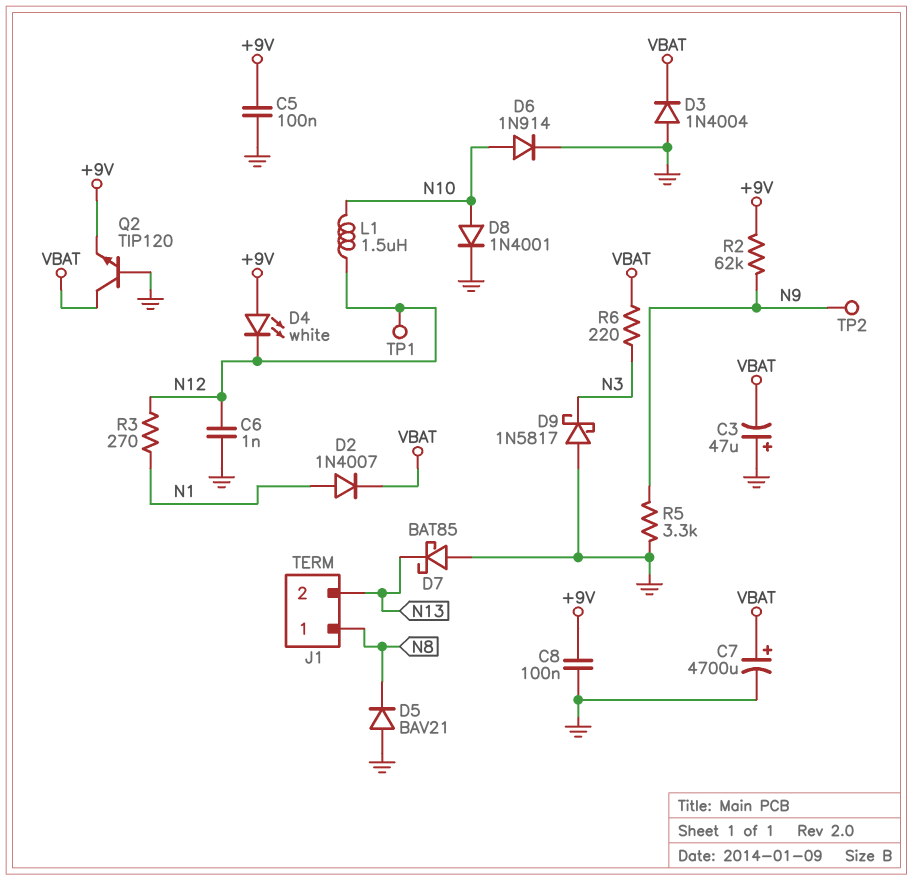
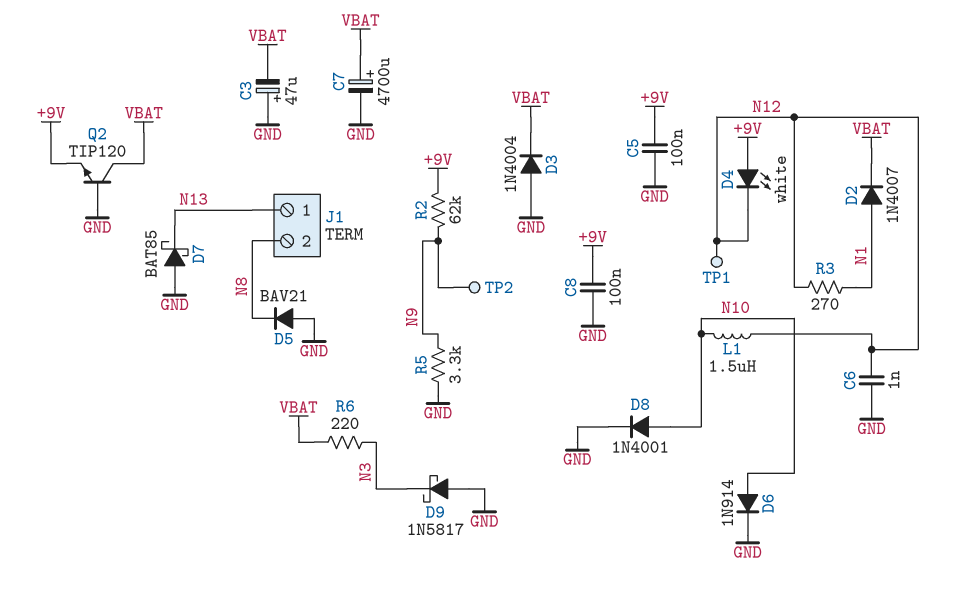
J1 pin 1: N8 -> N13
J1 pin 2: N13 -> N8

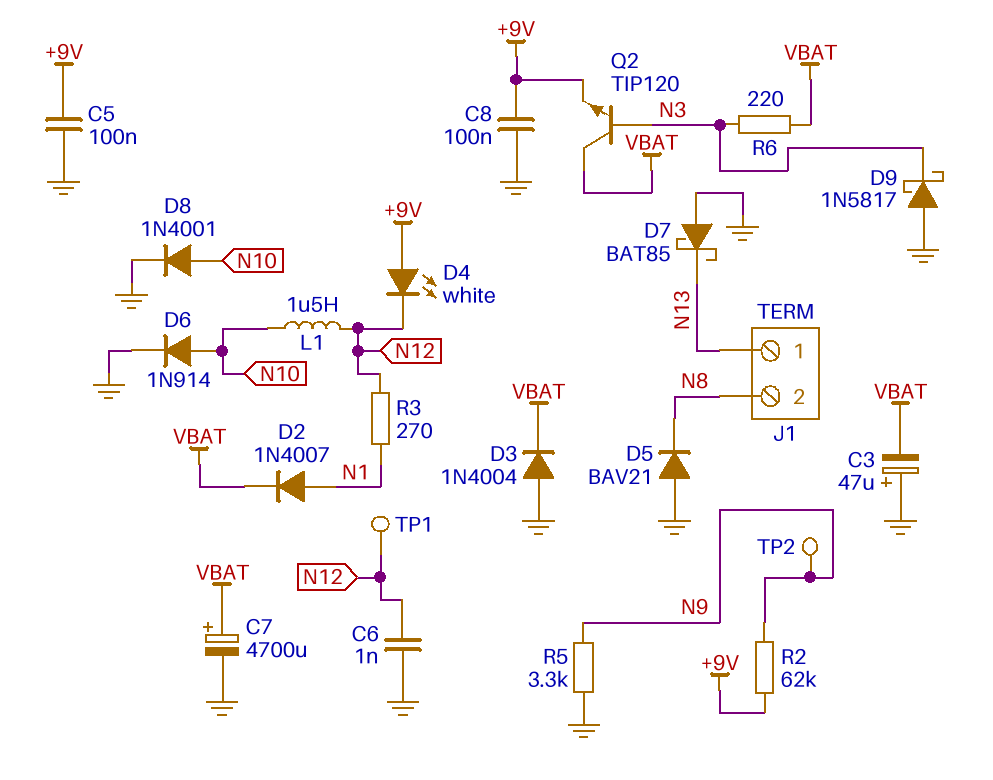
Q2: NPN TIP120 (B GND, C VBAT, E +9V) -> NPN TIP120 (B N3, C VBAT, E +9V)

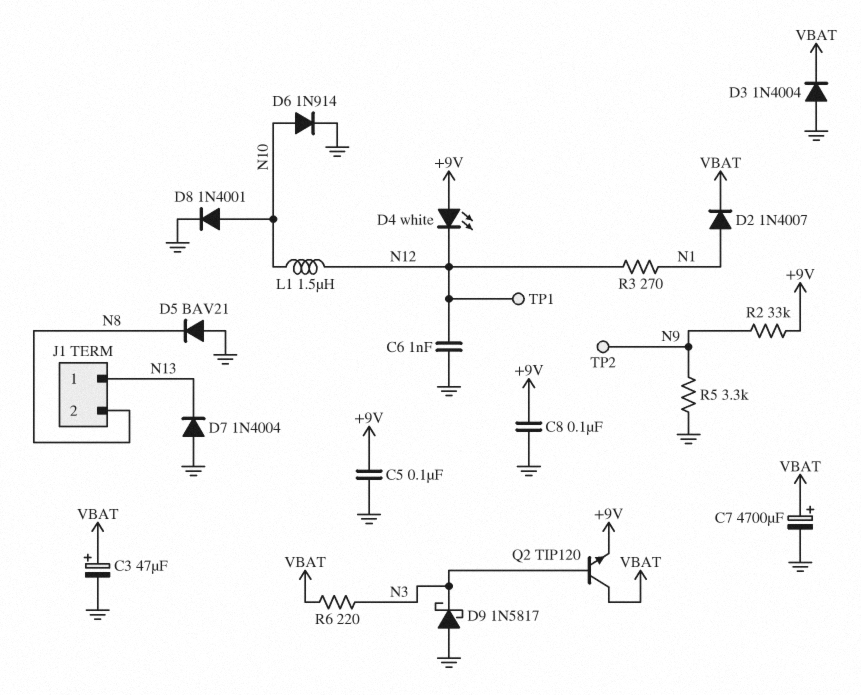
C3: 47uF (plus GND, minus VBAT) -> 47uF (plus VBAT, minus GND)
D7: schottky BAT85 (A GND, K N13) -> diode 1N4004 (A GND, K N13)
R2: 62k (+9V, N9) -> 33k (+9V, N9)

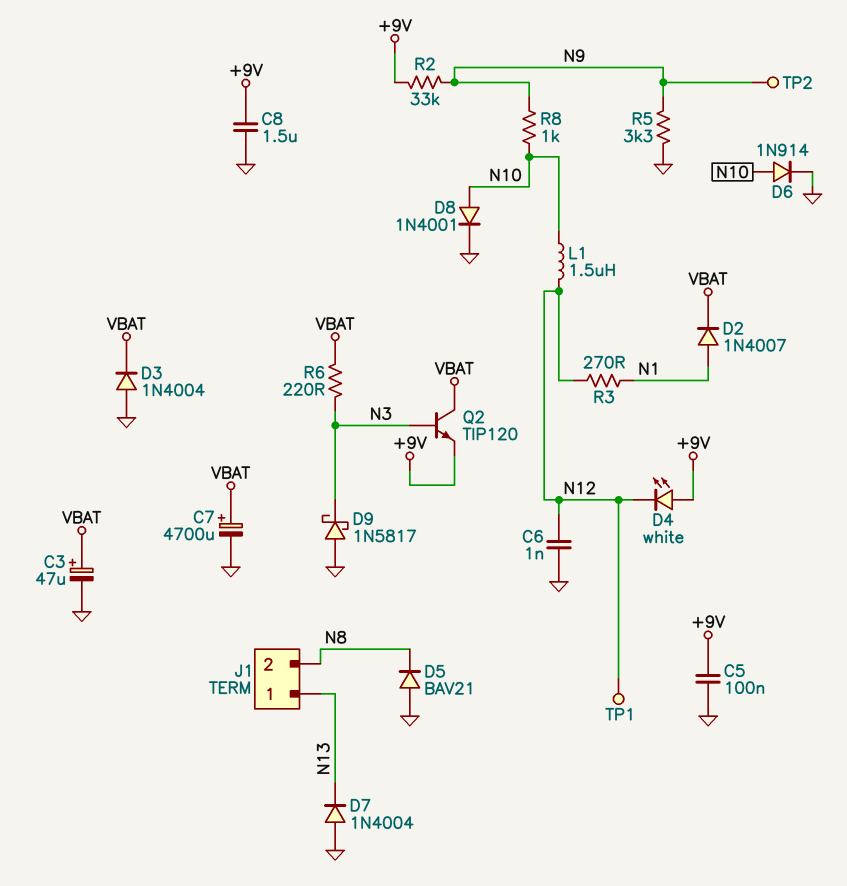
C8: 100nF (+9V, GND) -> 1.5uF (+9V, GND)
R8: none -> 1k (N9, N10)

